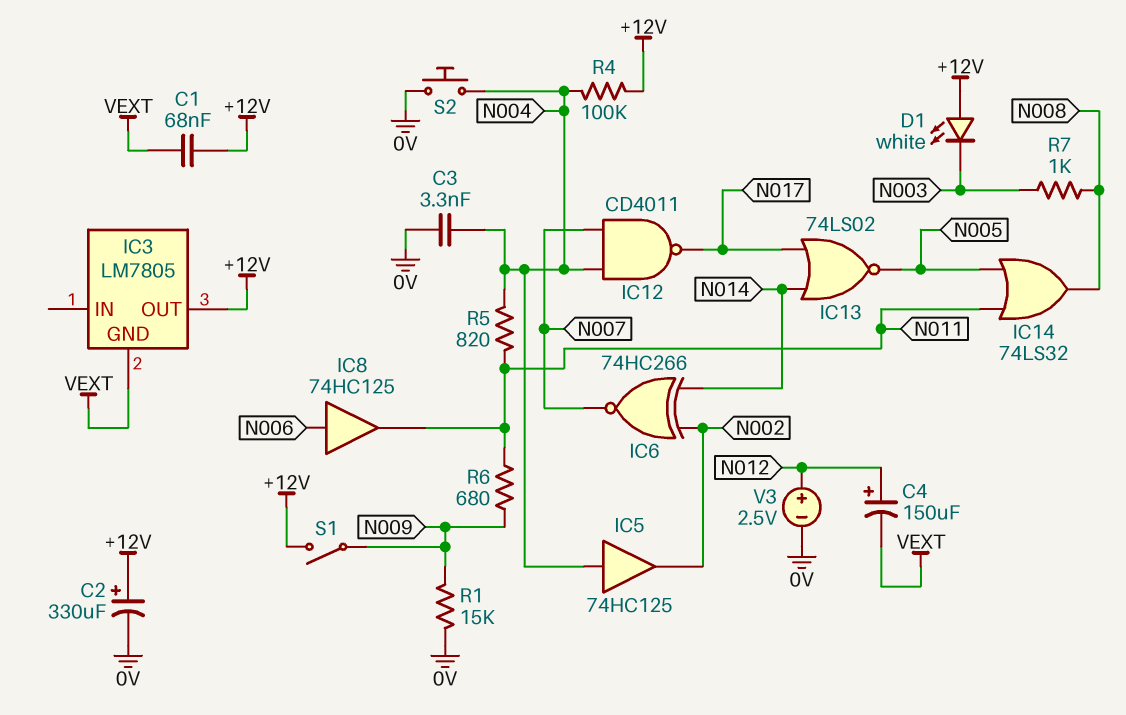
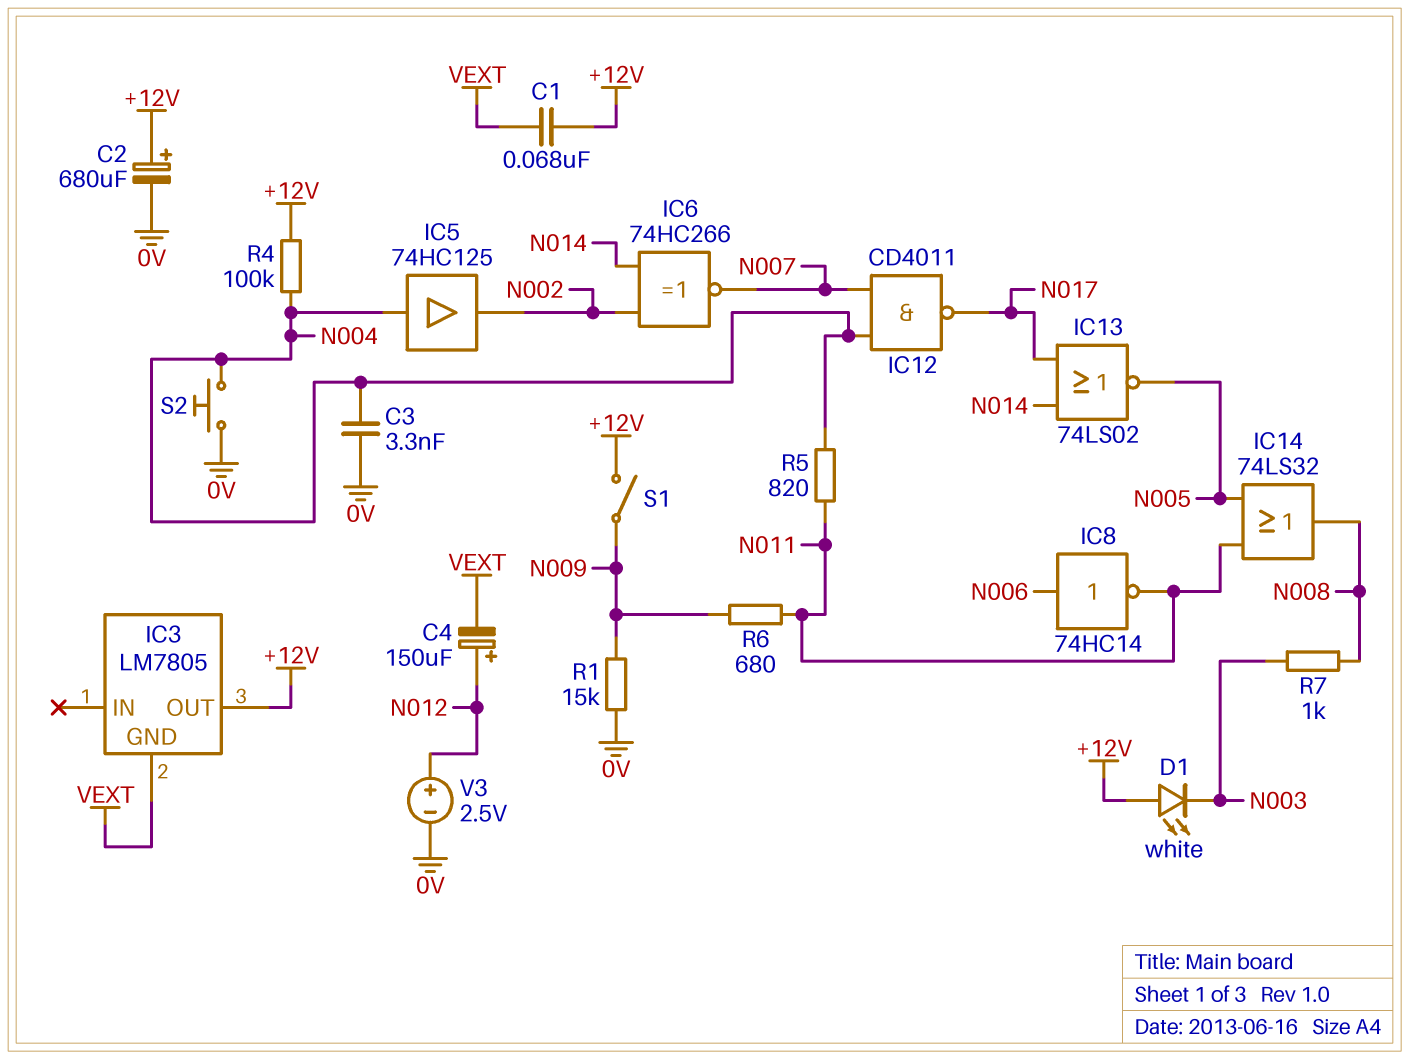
C2: 330uF (plus +12V, minus 0V) -> 680uF (plus +12V, minus 0V)
IC8: buffer 74HC125 (in N006, out N011) -> NOT 74HC14 (in N006, out N011)

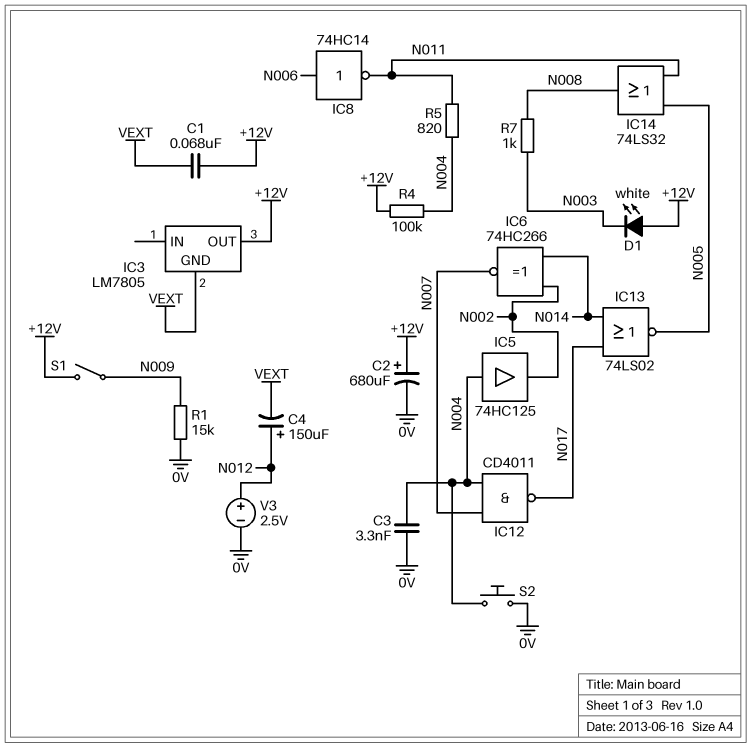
R6: 680 (N009, N011) -> none

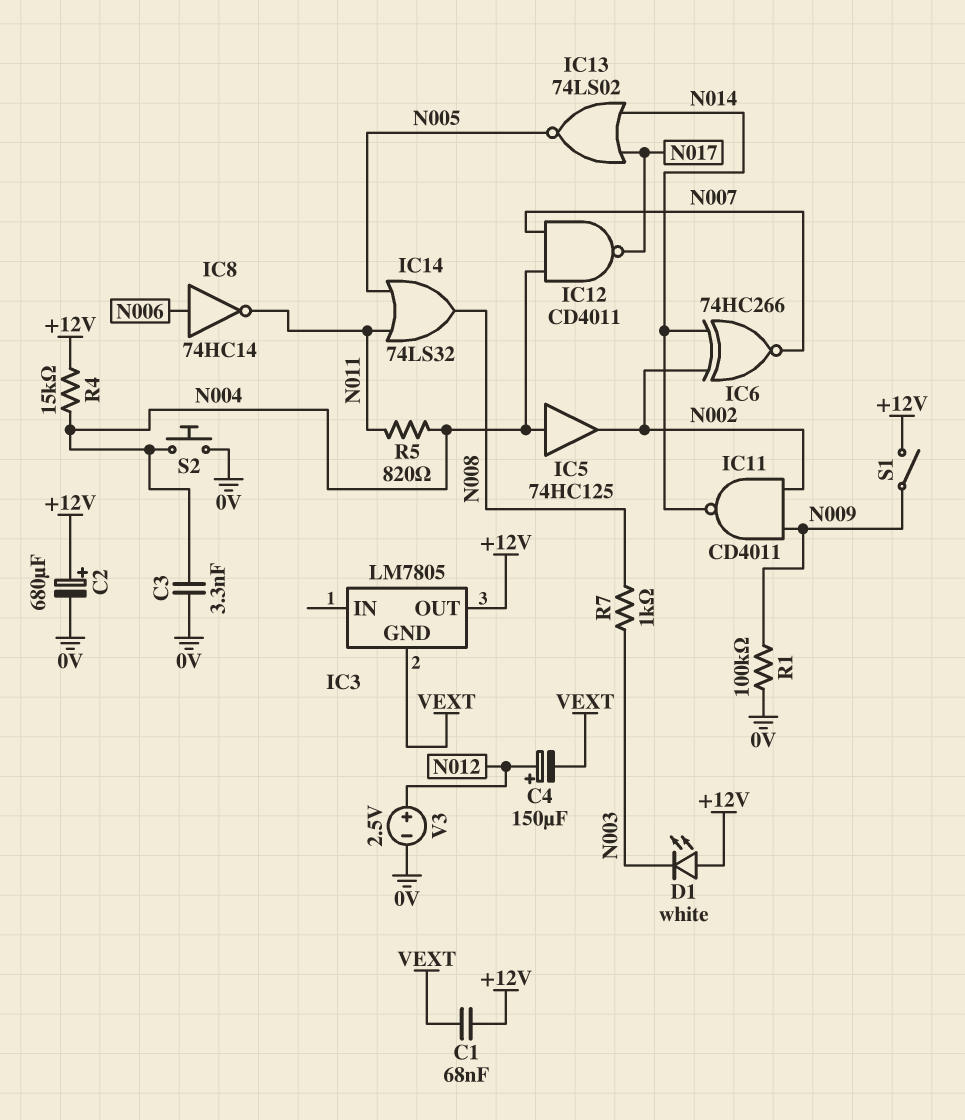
IC11: none -> NAND CD4011 (in N002, in N009, out N014)
R1: 15k (0V, N009) -> 100k (0V, N009)
R4: 100k (+12V, N004) -> 15k (+12V, N004)

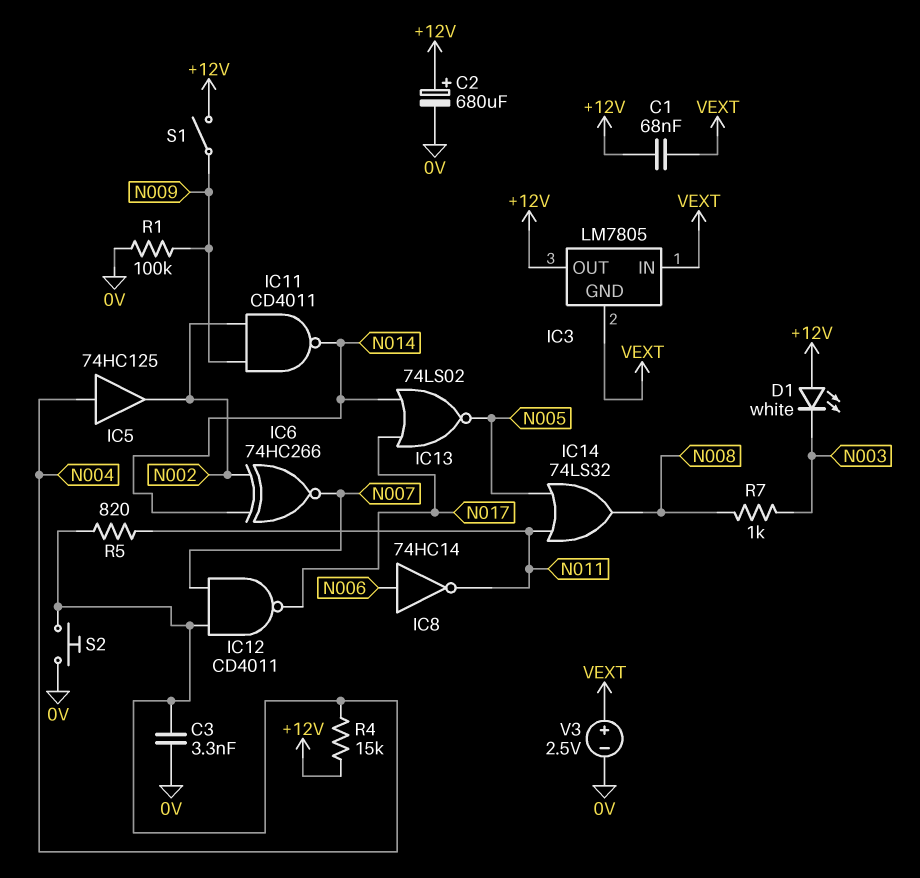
C4: 150uF (plus N012, minus VEXT) -> none
IC3 pin IN: none -> VEXT
V3: 2.5V (plus N012, minus 0V) -> 2.5V (plus VEXT, minus 0V)

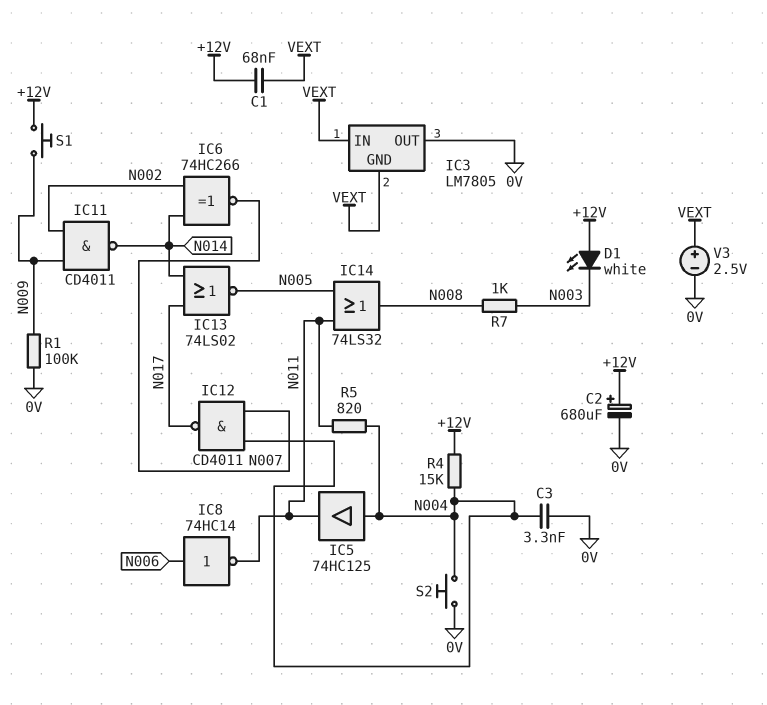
IC3 pin OUT: +12V -> 0V
IC5: buffer 74HC125 (in N004, out N002) -> buffer 74HC125 (in N004, out N011)
S1: switch (+12V, N009) -> button (+12V, N009)

